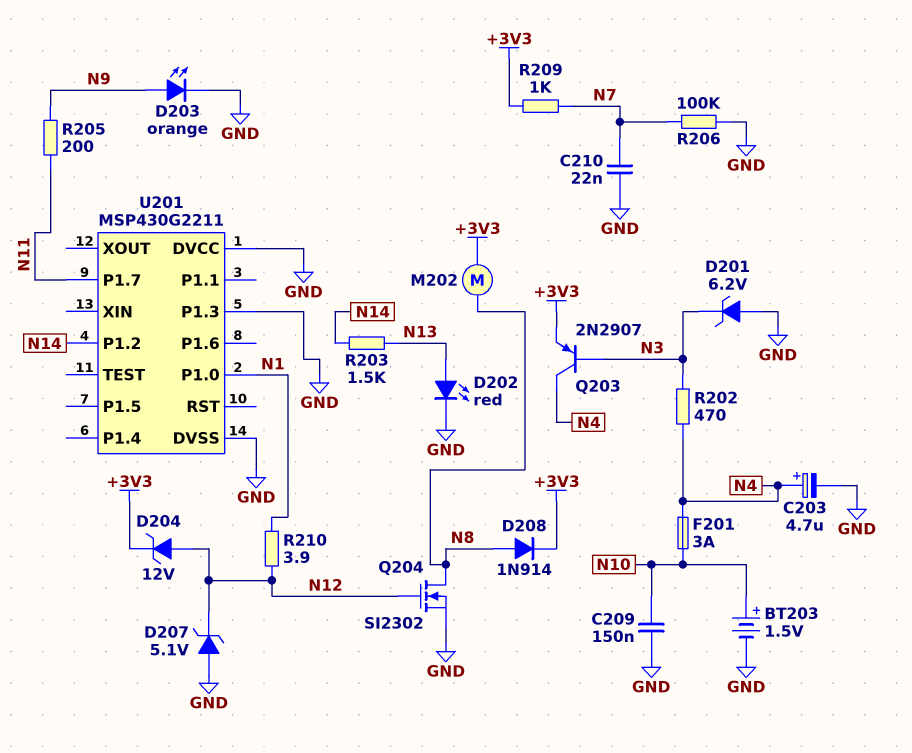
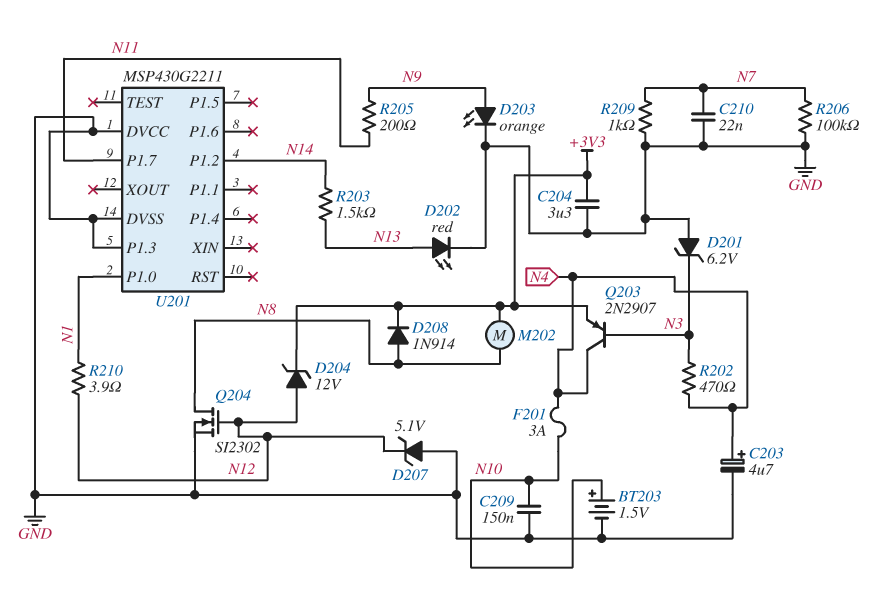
C204: none -> 3.3uF (+3V3, GND)
R209: 1k (+3V3, N7) -> 1k (GND, N7)

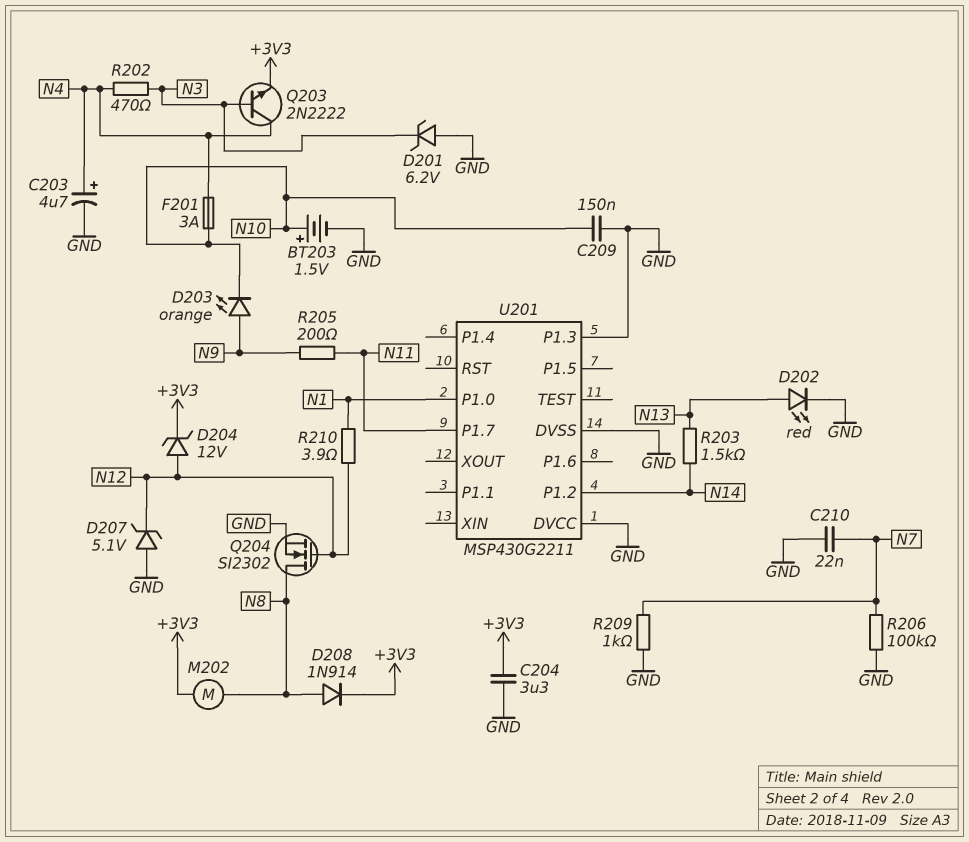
D203: LED orange (A N9, K GND) -> LED orange (A N9, K N10)
Q203: PNP 2N2907 (B N3, C N4, E +3V3) -> NPN 2N2222 (B N3, C N4, E +3V3)

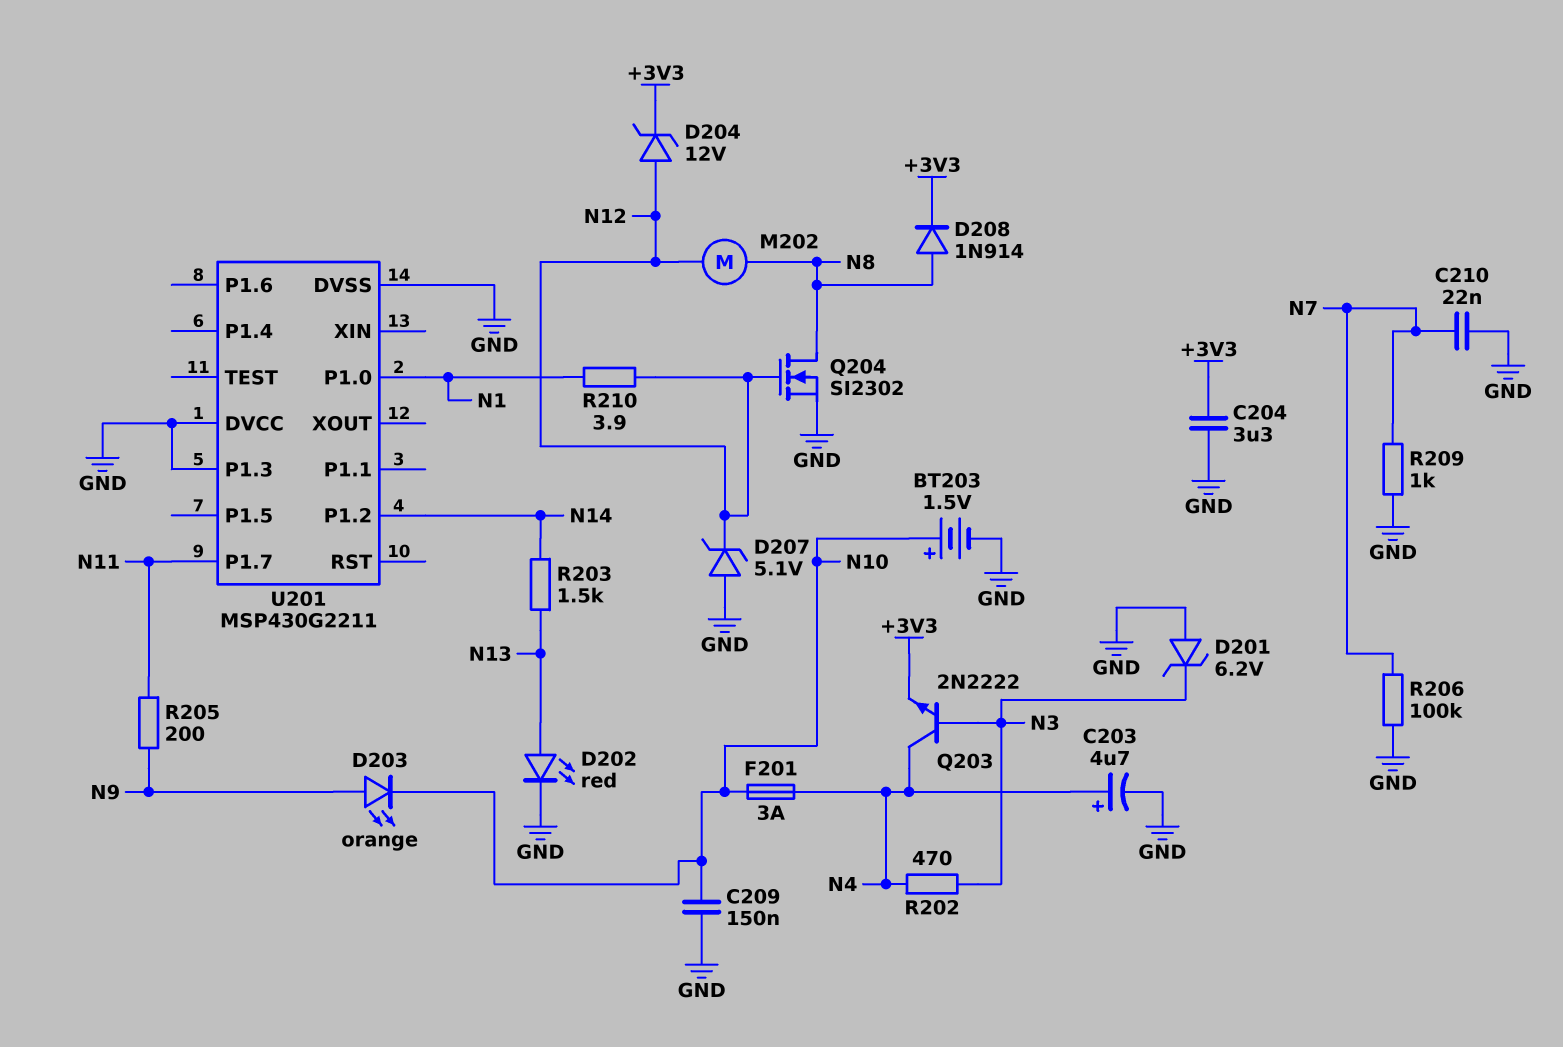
M202: motor (+3V3, N8) -> motor (N8, N12)

